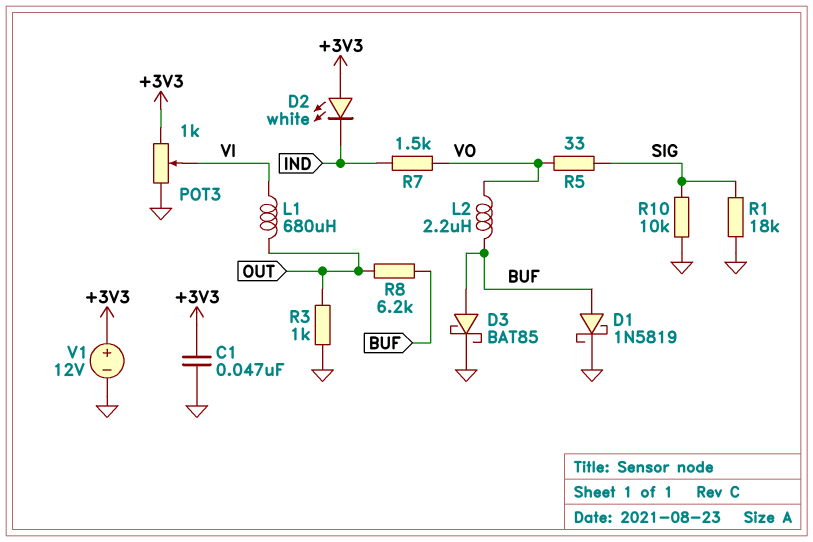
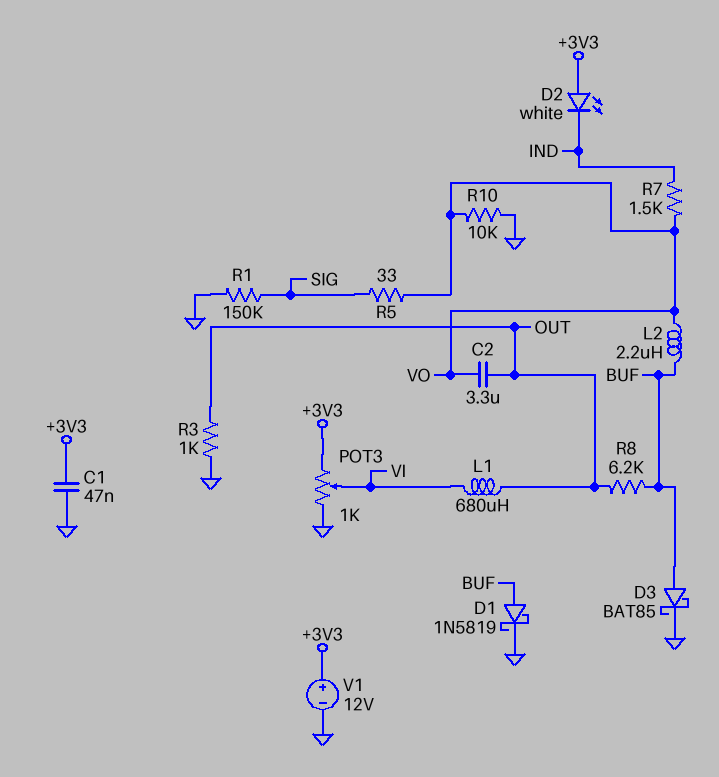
C2: none -> 3.3uF (OUT, VO)
R1: 18k (GND, SIG) -> 150k (GND, SIG)
R10: 10k (GND, SIG) -> 10k (GND, VO)

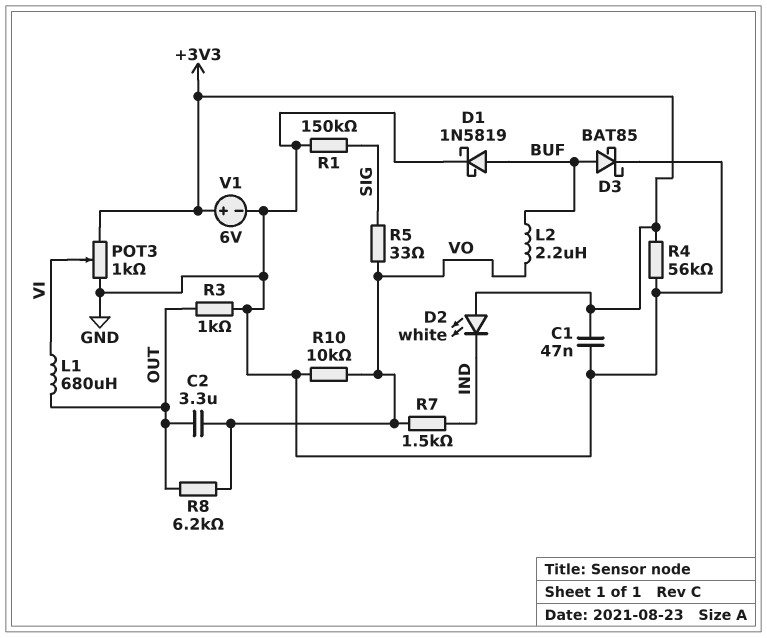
R4: none -> 56k (+3V3, GND)
R8: 6.2k (BUF, OUT) -> 6.2k (OUT, VO)
V1: 12V (plus +3V3, minus GND) -> 6V (plus +3V3, minus GND)

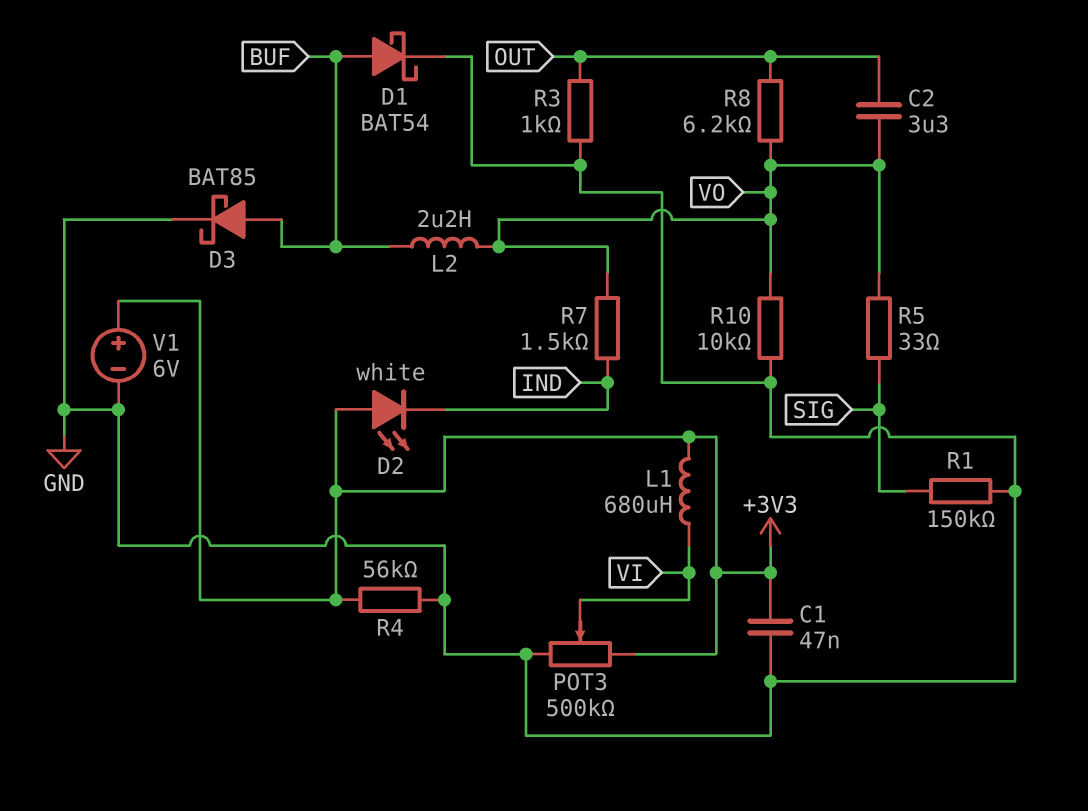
D1: schottky 1N5819 (A BUF, K GND) -> schottky BAT54 (A BUF, K GND)
L1: 680uH (OUT, VI) -> 680uH (+3V3, VI)
POT3: 1k (+3V3, GND, wiper VI) -> 500k (+3V3, GND, wiper VI)

